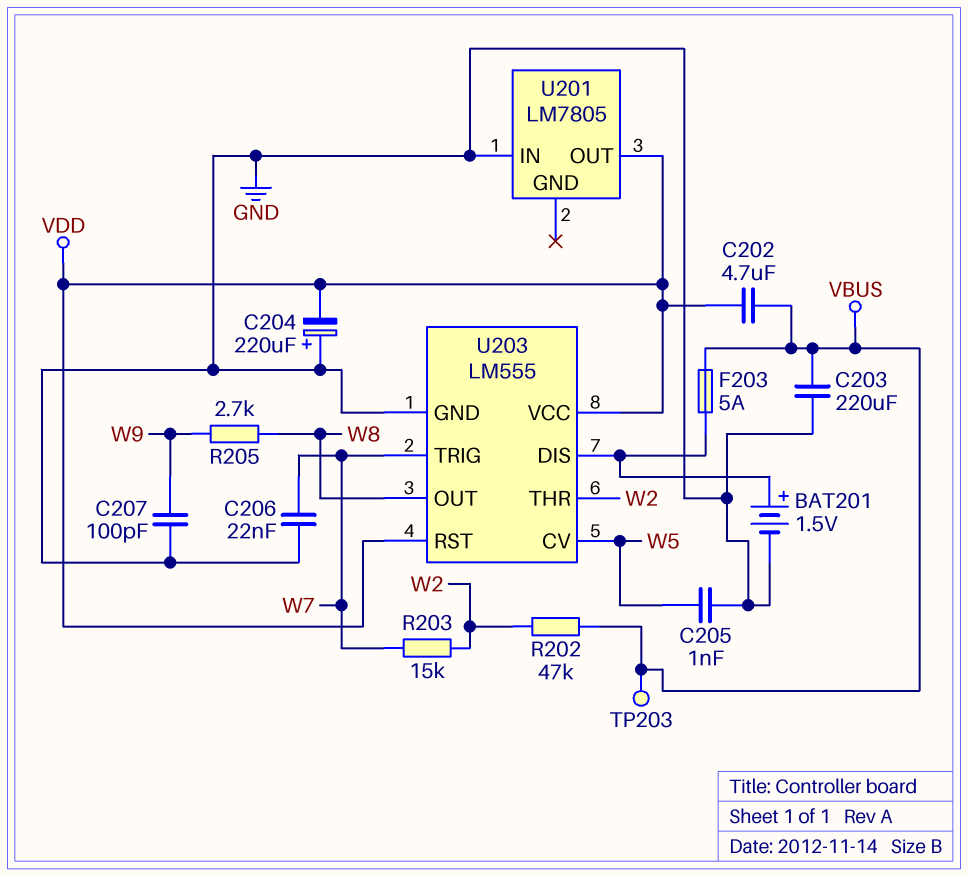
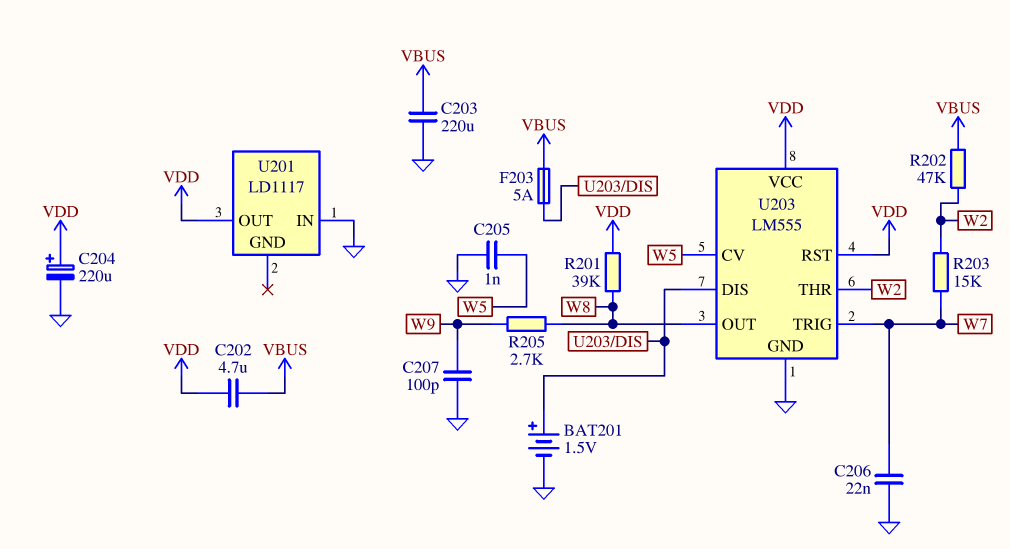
C204: 220uF (plus GND, minus VDD) -> 220uF (plus VDD, minus GND)
R201: none -> 39k (VDD, W8)
TP203: test point (VBUS) -> none
U201: LM7805 -> LD1117

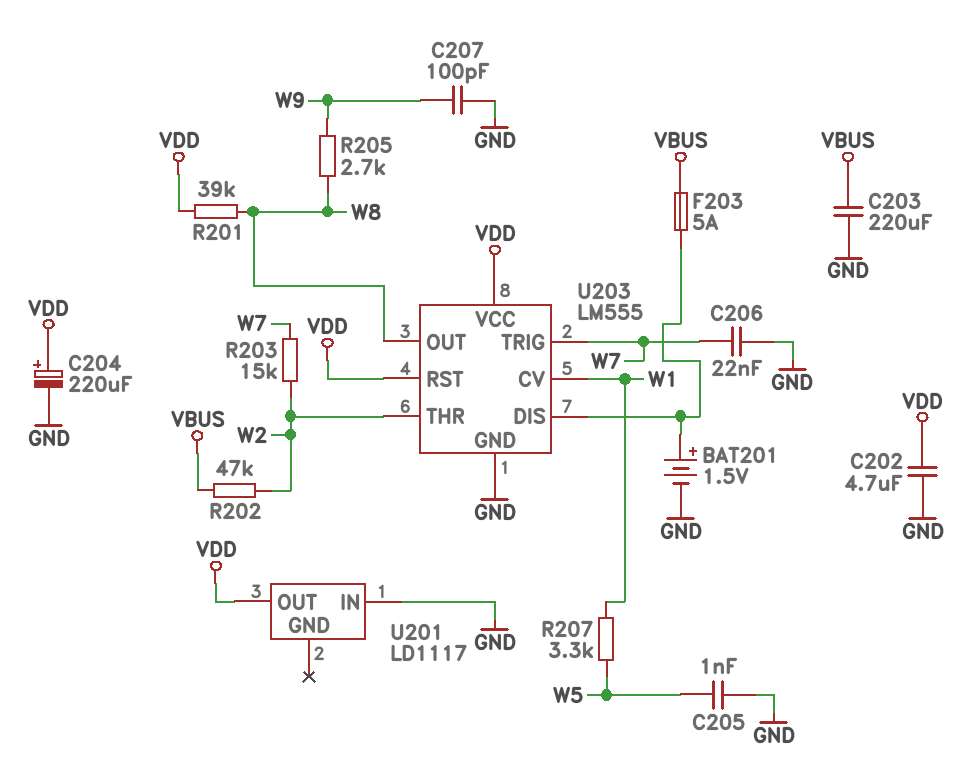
C202: 4.7uF (VBUS, VDD) -> 4.7uF (GND, VDD)
R207: none -> 3.3k (W1, W5)
U203 pin CV: W5 -> W1

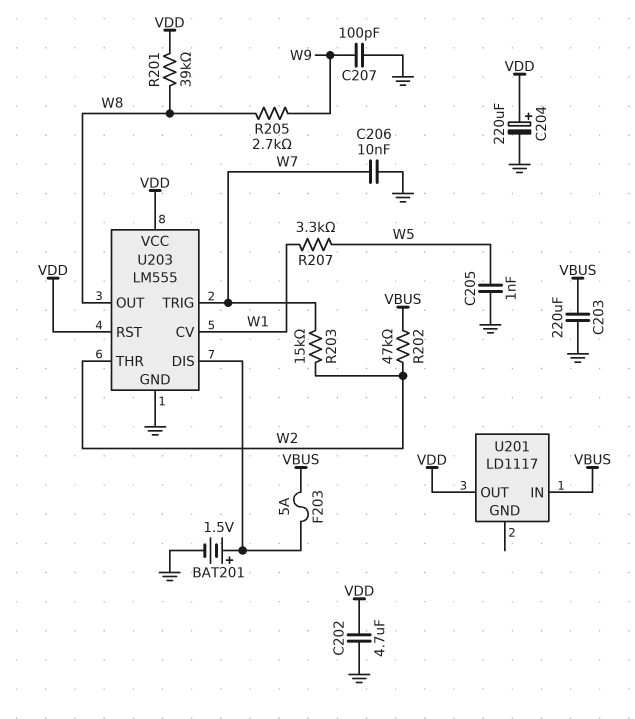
C206: 22nF (GND, W7) -> 10nF (GND, W7)
U201 pin IN: GND -> VBUS

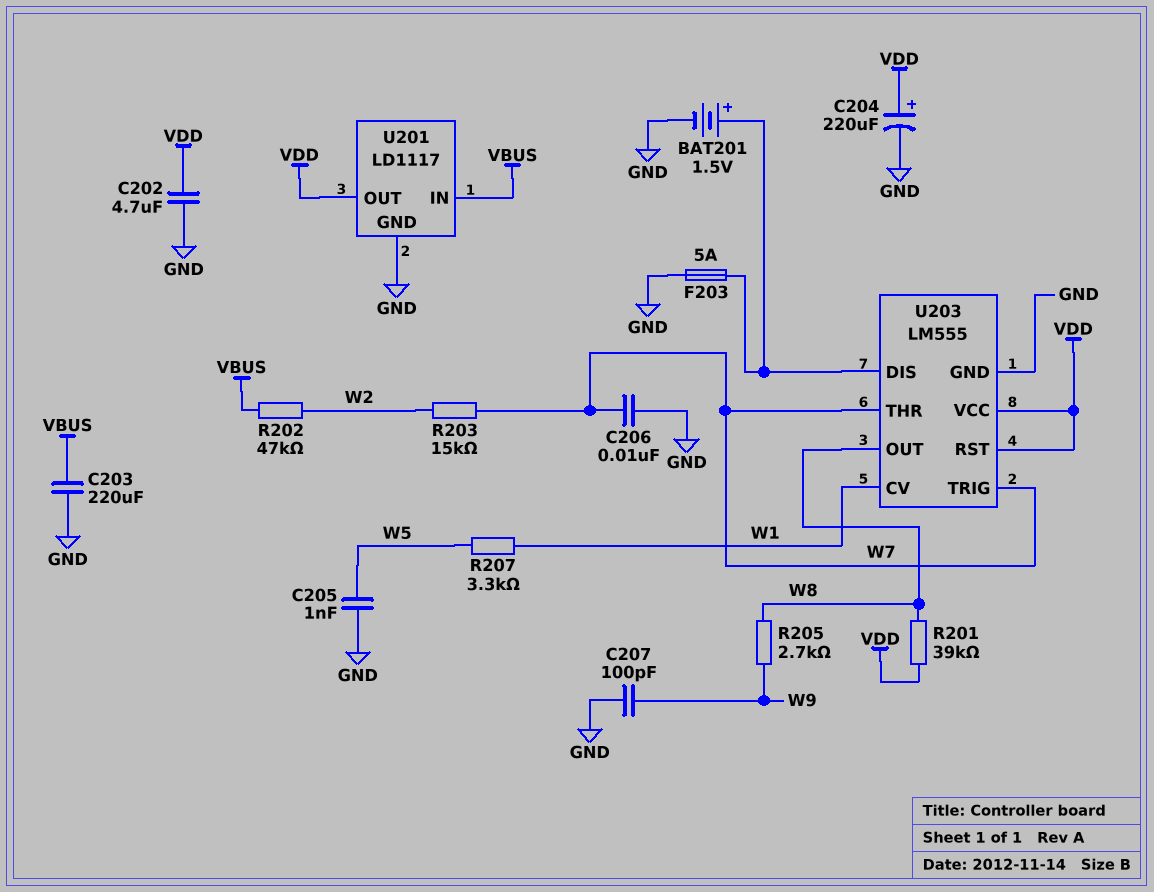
F203: 5A (U203/DIS, VBUS) -> 5A (GND, U203/DIS)
U201 pin GND: none -> GND
U203 pin THR: W2 -> W7

